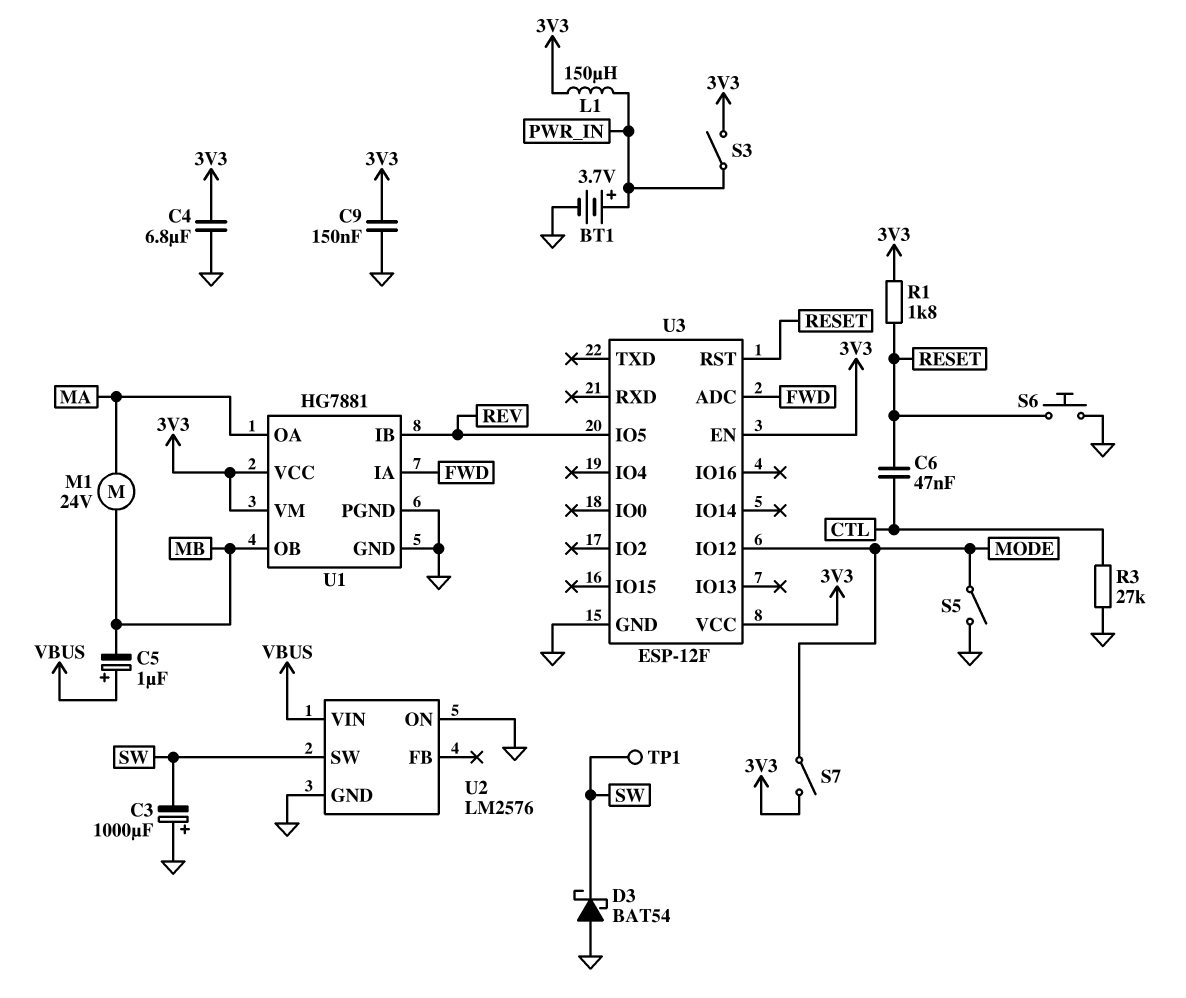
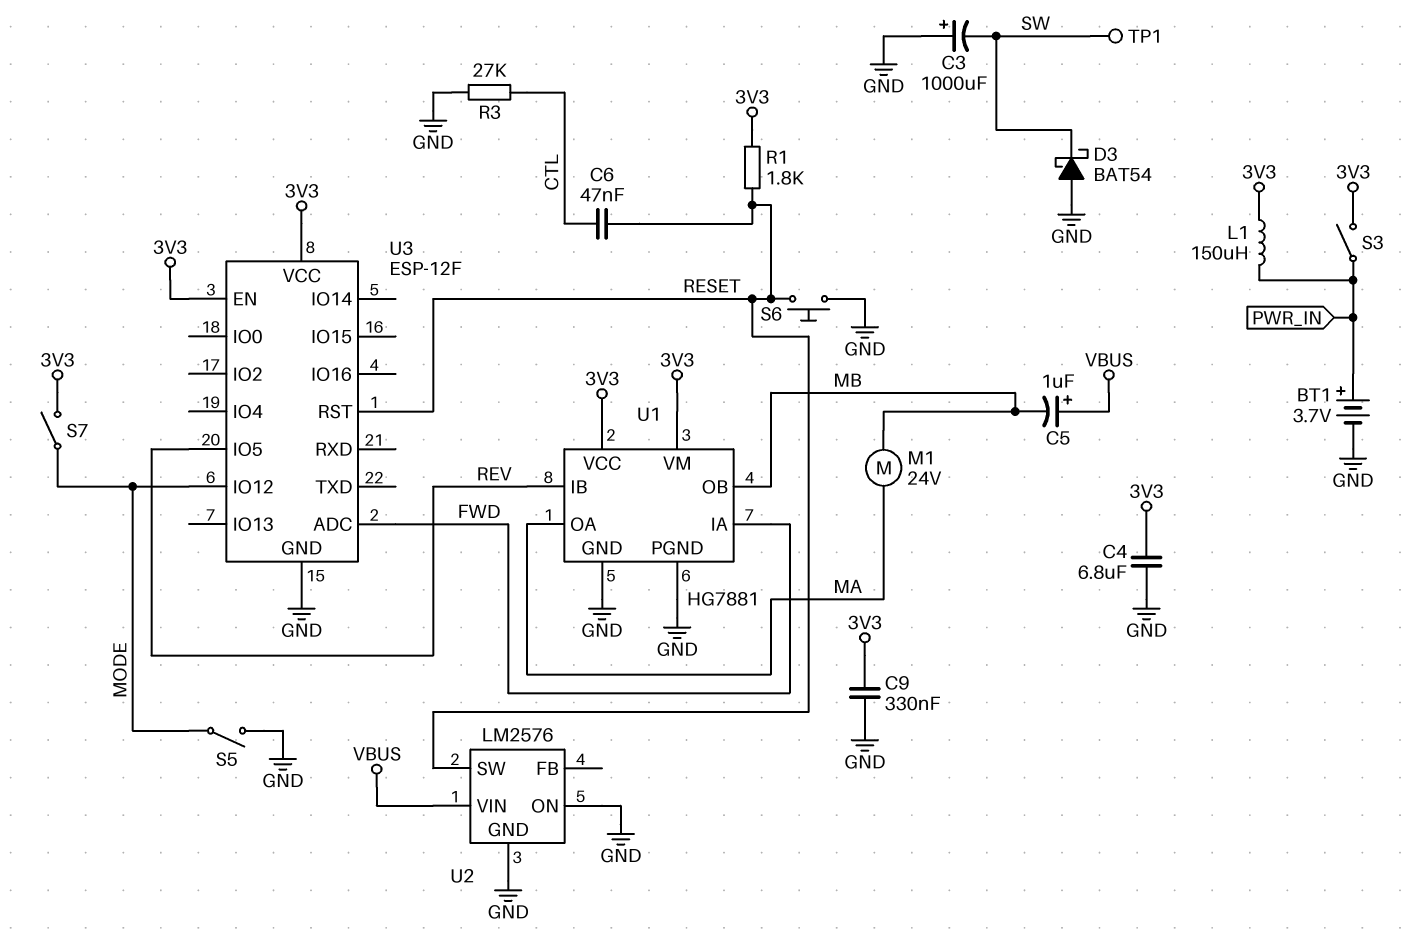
C9: 150nF (3V3, GND) -> 330nF (3V3, GND)
U2 pin SW: SW -> RESET

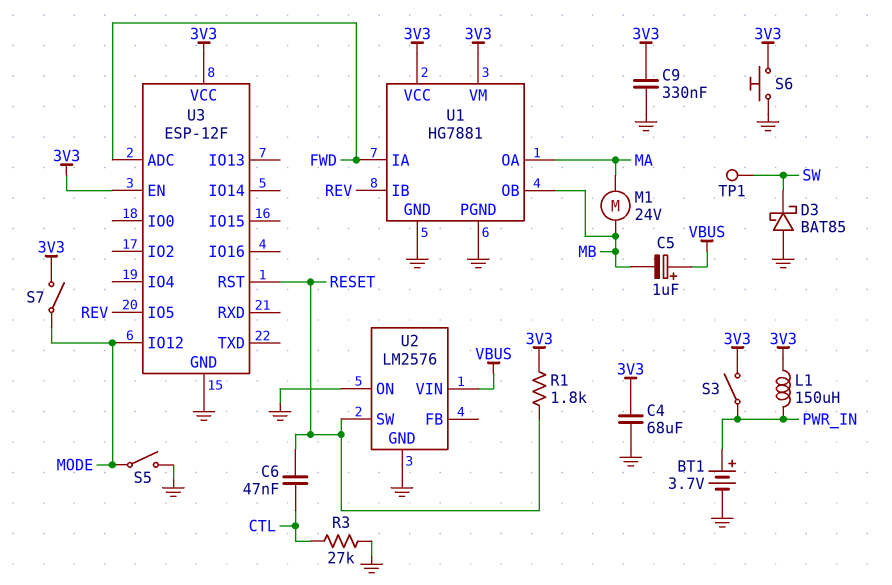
C3: 1000uF (plus GND, minus SW) -> none
C4: 6.8uF (3V3, GND) -> 68uF (3V3, GND)
D3: schottky BAT54 (A GND, K SW) -> schottky BAT85 (A GND, K SW)
S6: button (GND, RESET) -> button (3V3, GND)

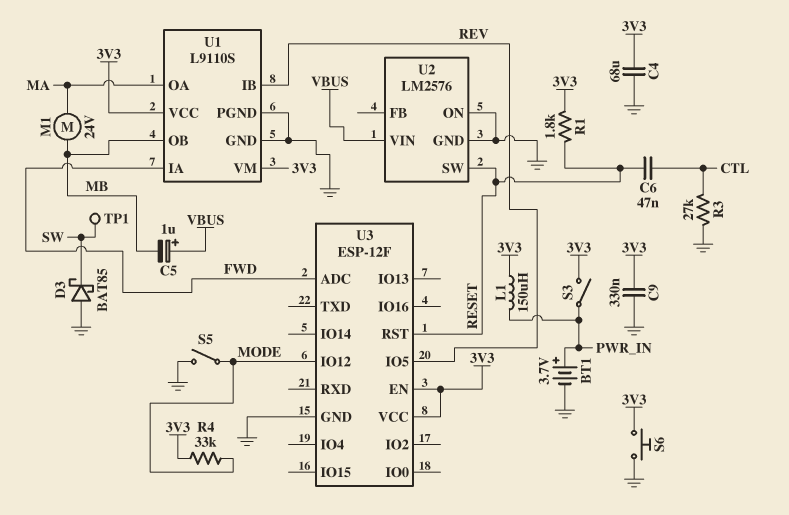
R4: none -> 33k (3V3, MODE)
S7: switch (3V3, MODE) -> none
U1: HG7881 -> L9110S

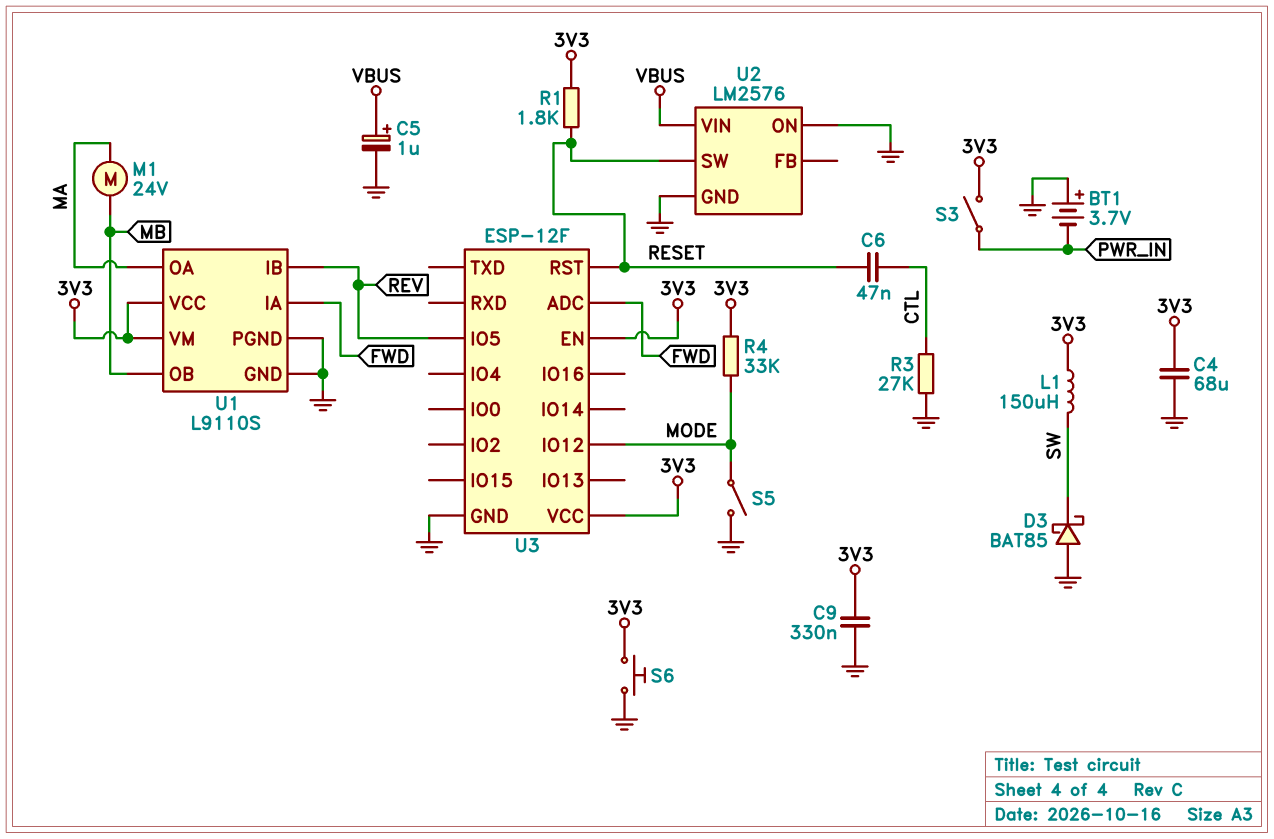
BT1: 3.7V (plus PWR_IN, minus GND) -> 3.7V (plus GND, minus PWR_IN)
C5: 1uF (plus VBUS, minus MB) -> 1uF (plus VBUS, minus GND)
L1: 150uH (3V3, PWR_IN) -> 150uH (3V3, SW)
TP1: test point (SW) -> none

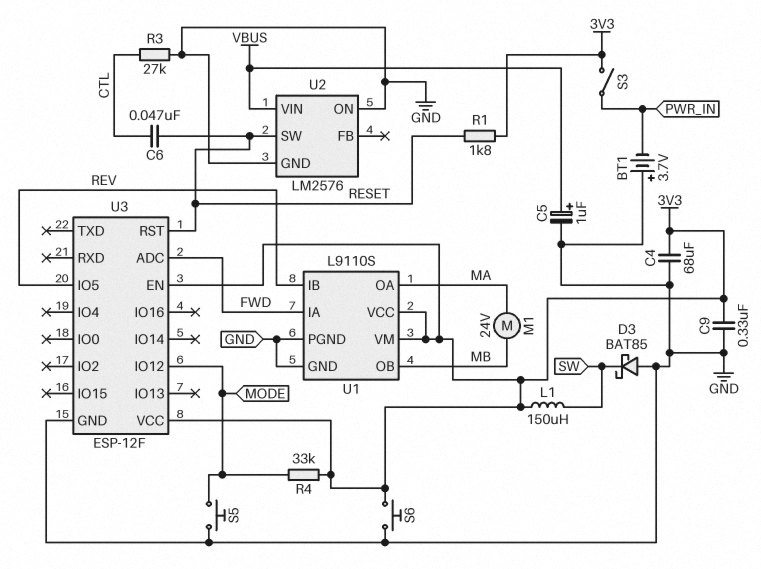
S5: switch (GND, MODE) -> button (GND, MODE)

